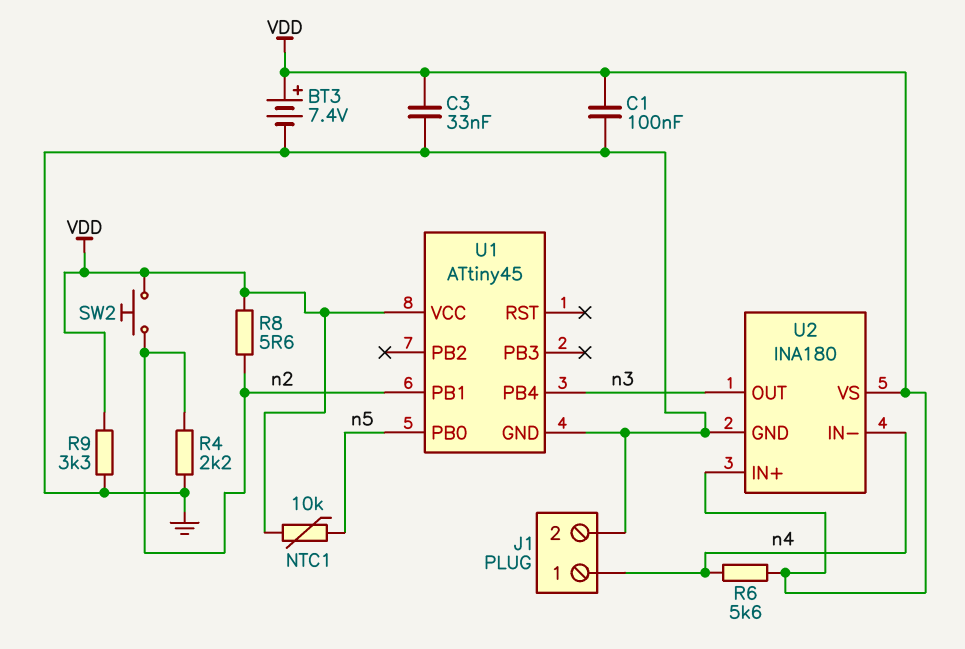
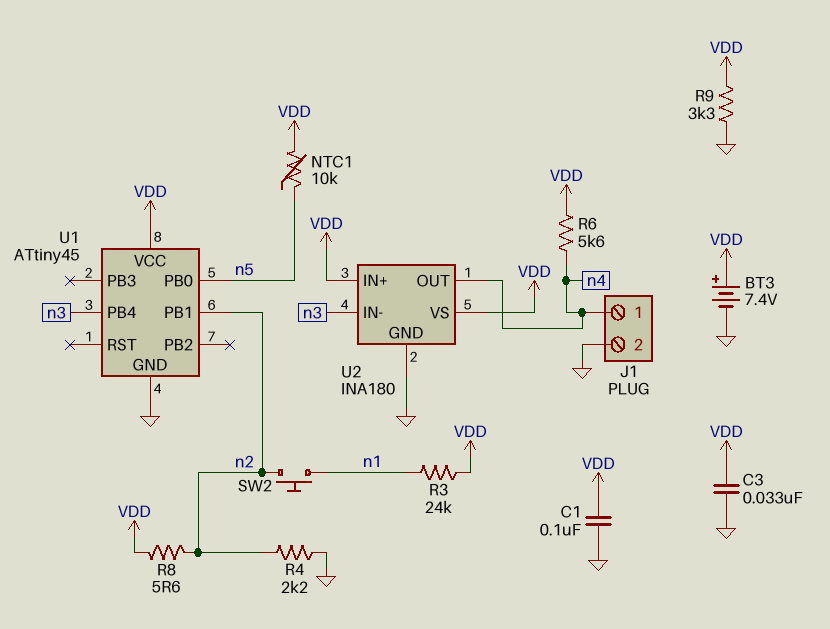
R3: none -> 24k (VDD, n1)
SW2: button (VDD, n2) -> button (n1, n2)
U2 pin IN-: n4 -> n3
U2 pin OUT: n3 -> n4

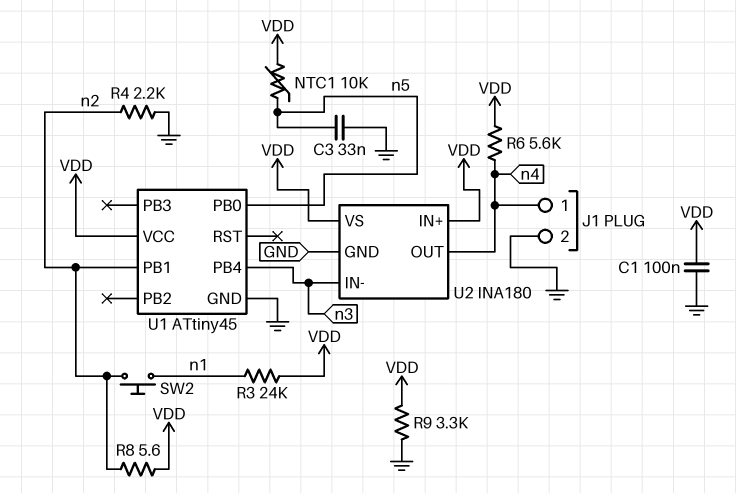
BT3: 7.4V (plus VDD, minus GND) -> none
C3: 33nF (GND, VDD) -> 33nF (GND, n5)

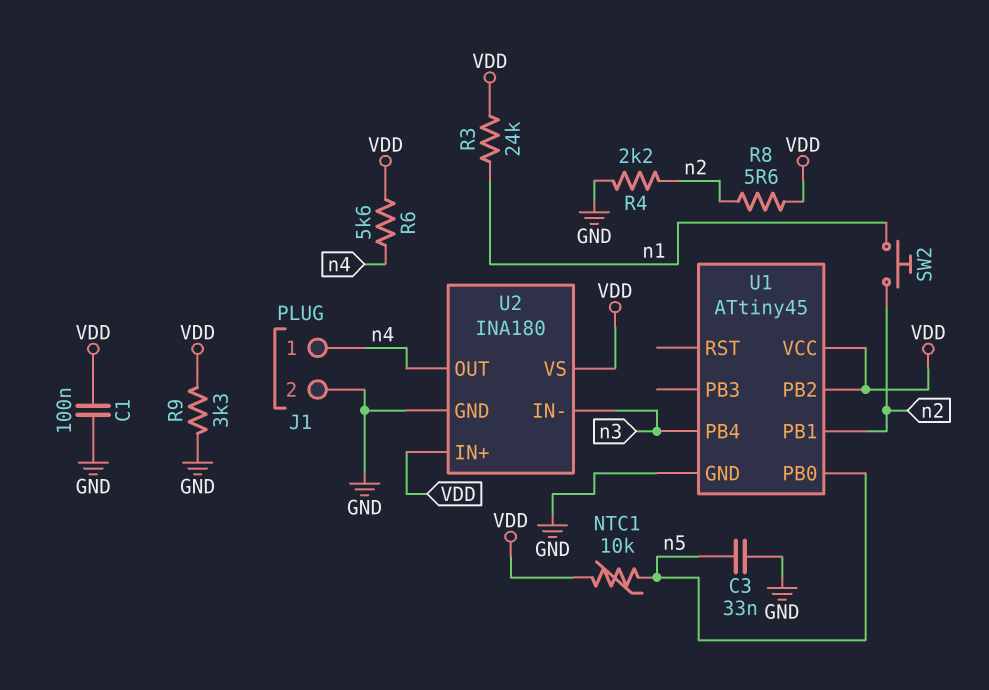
U1 pin PB2: none -> VDD

